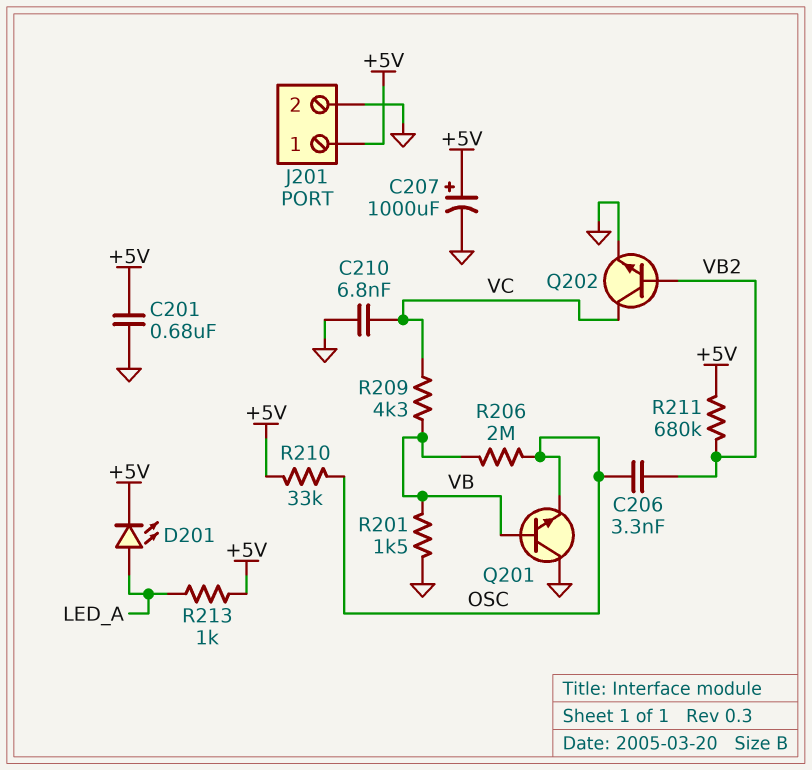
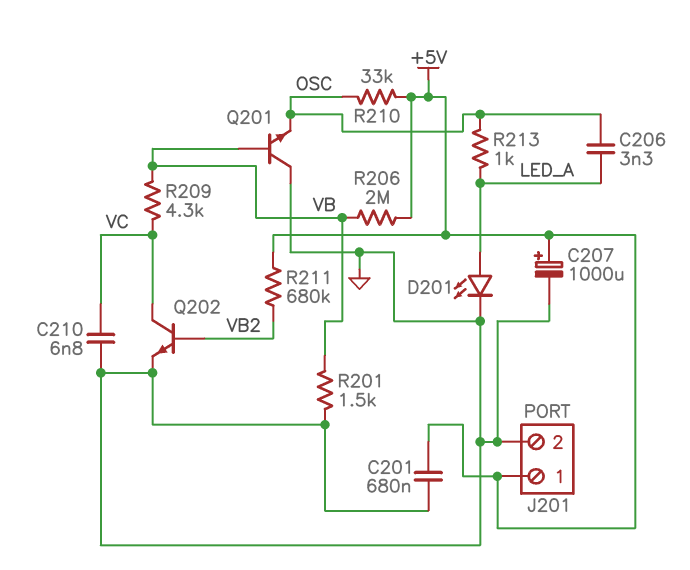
C206: 3.3nF (OSC, VB2) -> 3.3nF (LED_A, OSC)
D201: LED (A LED_A, K +5V) -> LED (A LED_A, K GND)
R206: 2M (OSC, VB) -> 2M (+5V, VB)
R213: 1k (+5V, LED_A) -> 1k (LED_A, OSC)

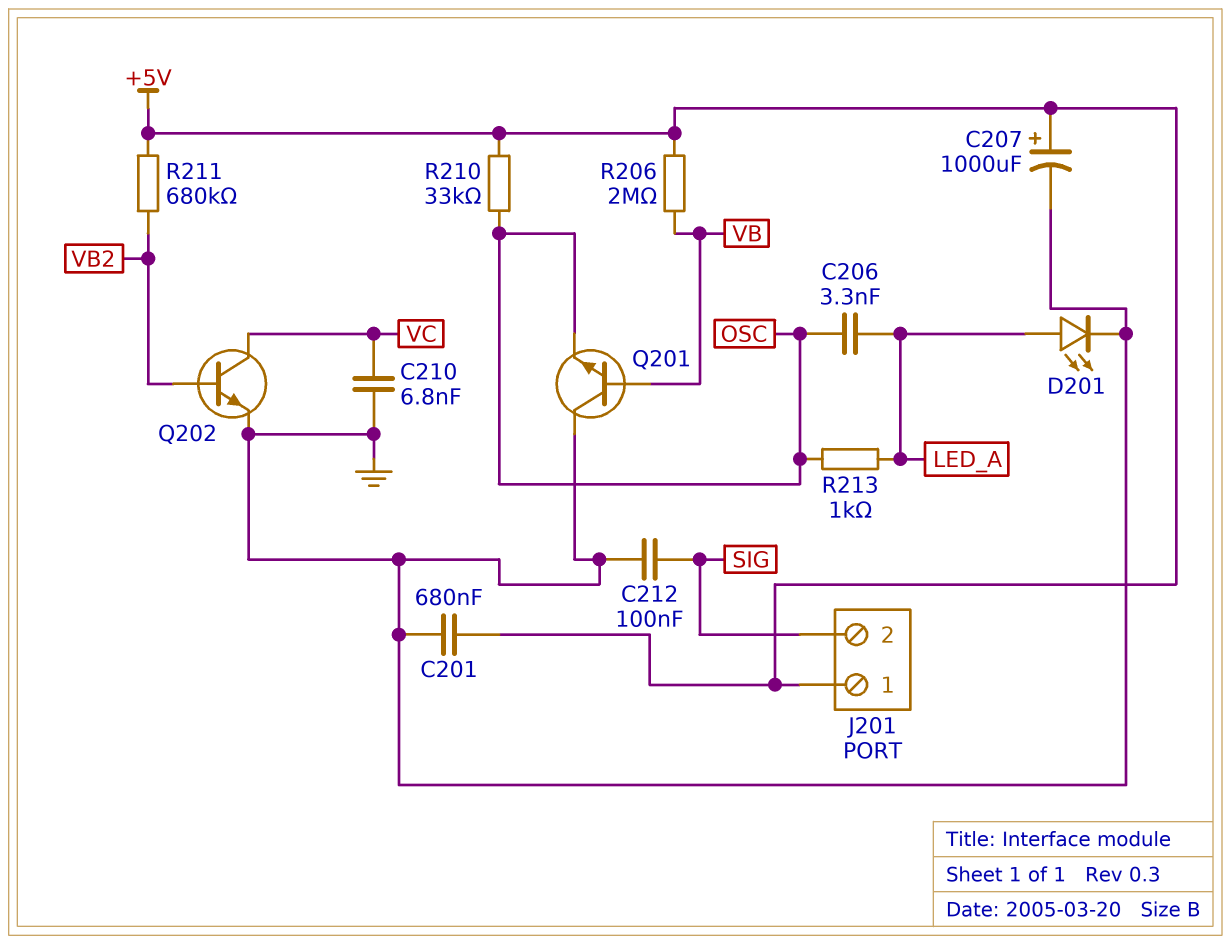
C212: none -> 100nF (GND, SIG)
J201 pin 2: GND -> SIG
R201: 1.5k (GND, VB) -> none
R209: 4.3k (VB, VC) -> none

